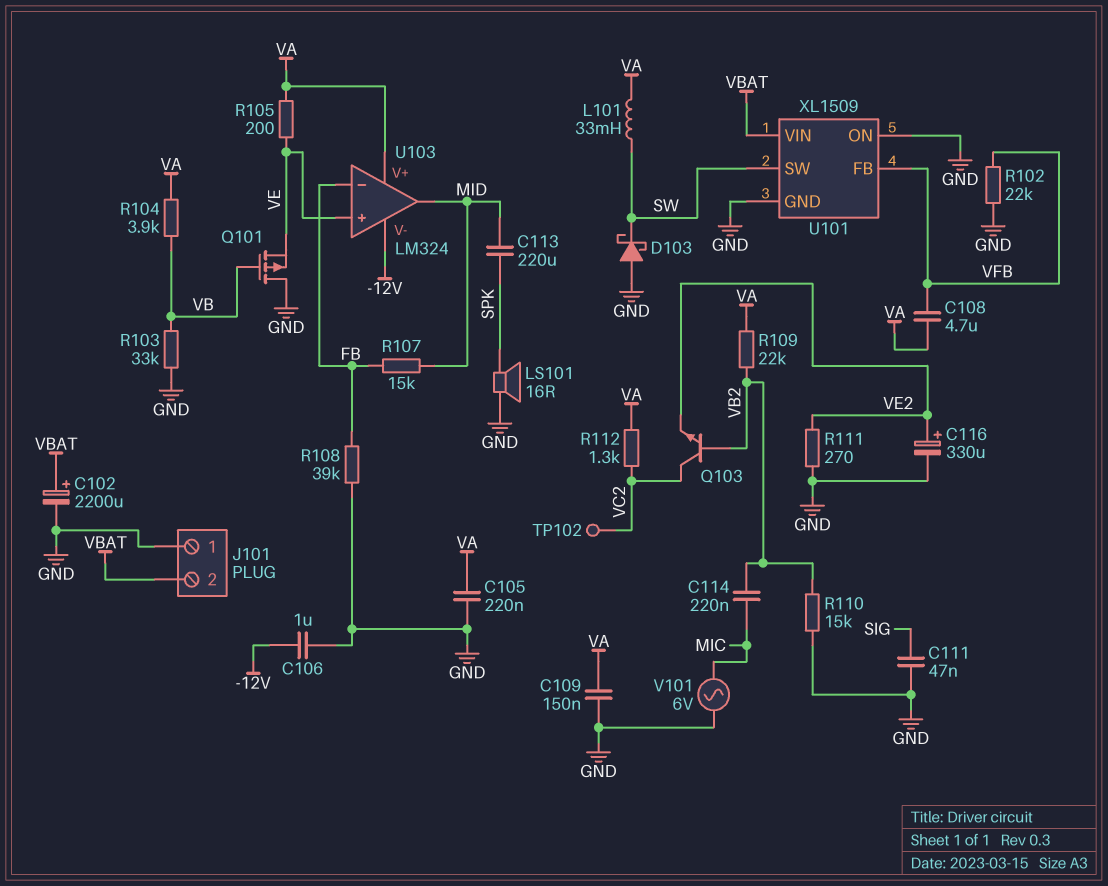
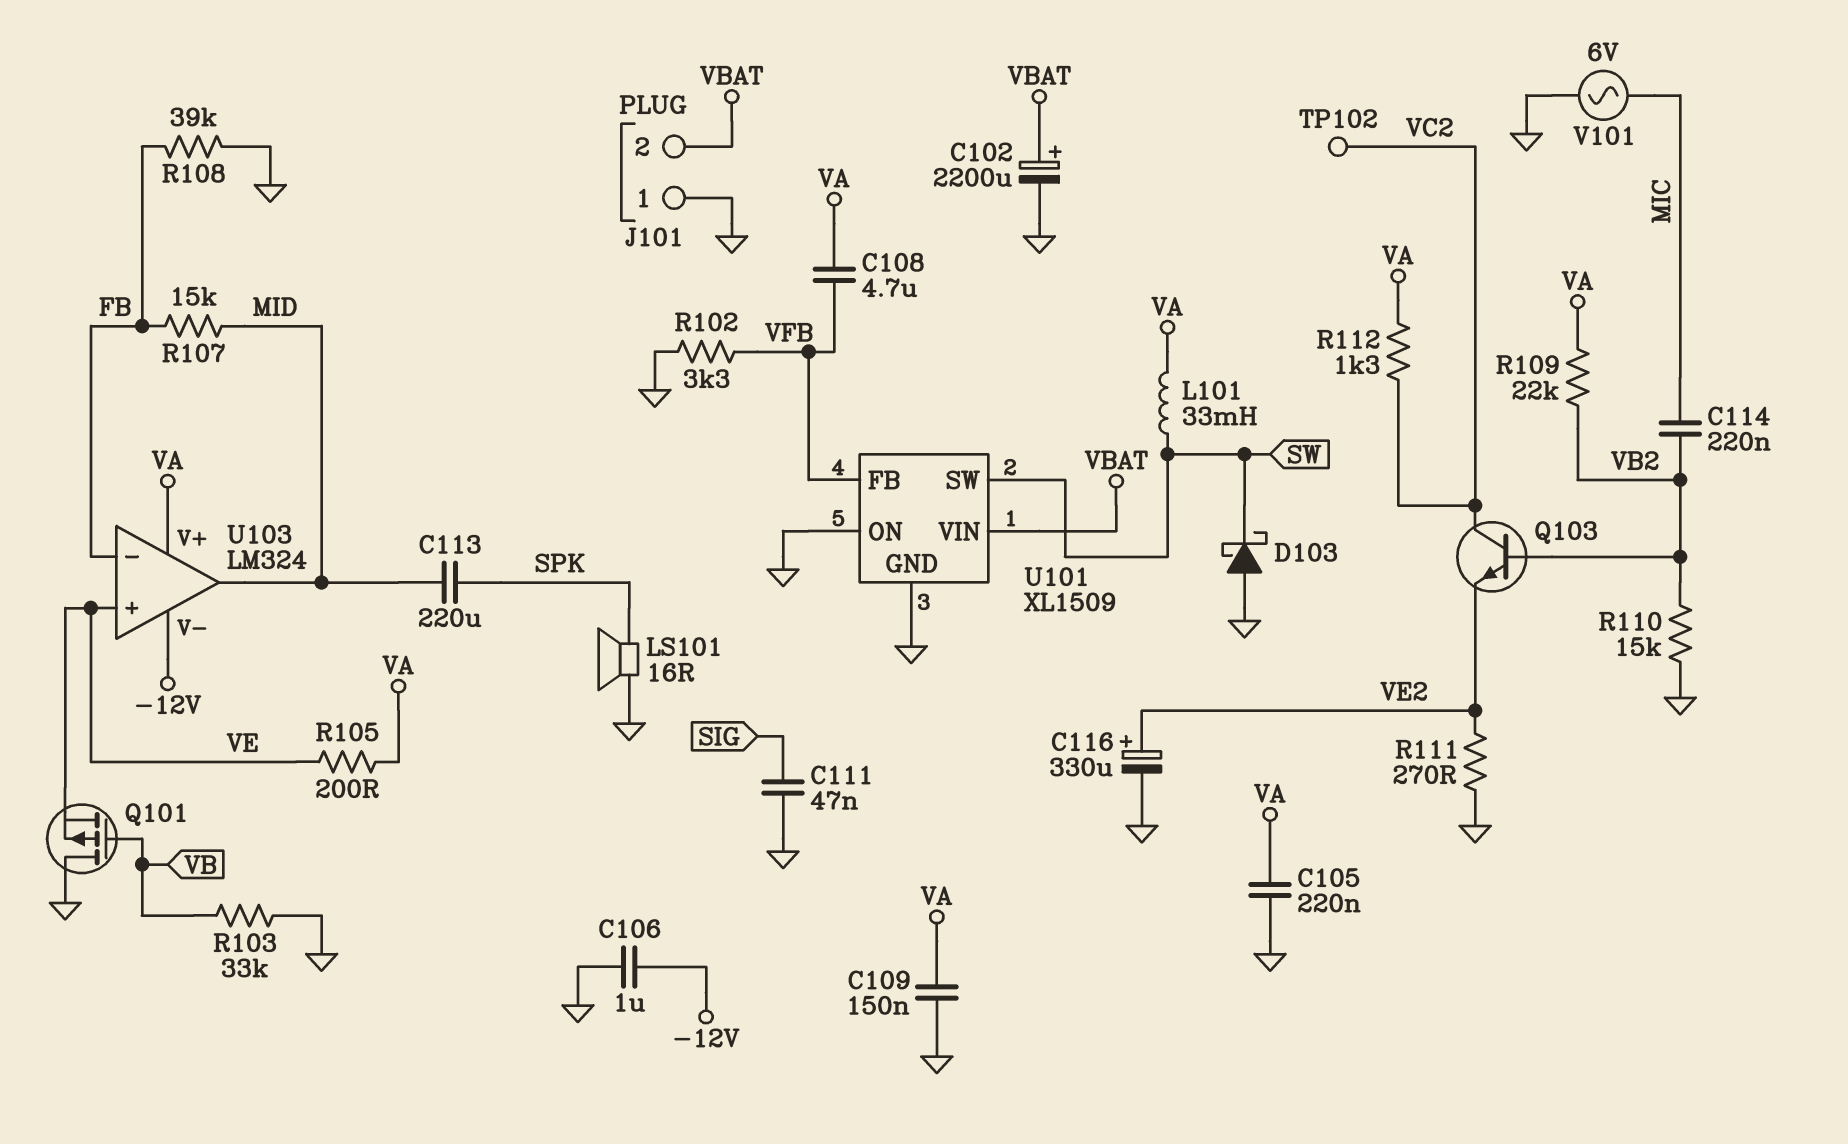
R102: 22k (GND, VFB) -> 3.3k (GND, VFB)
R104: 3.9k (VA, VB) -> none

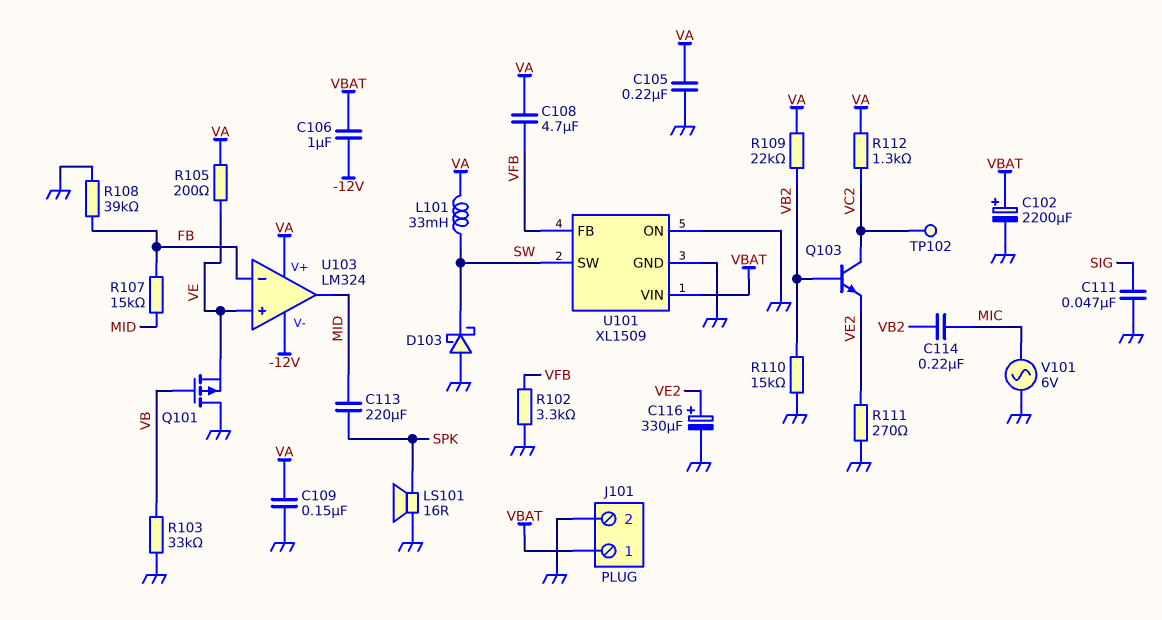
C106: 1uF (-12V, GND) -> 1uF (-12V, VBAT)
J101 pin 1: GND -> VBAT
J101 pin 2: VBAT -> GND

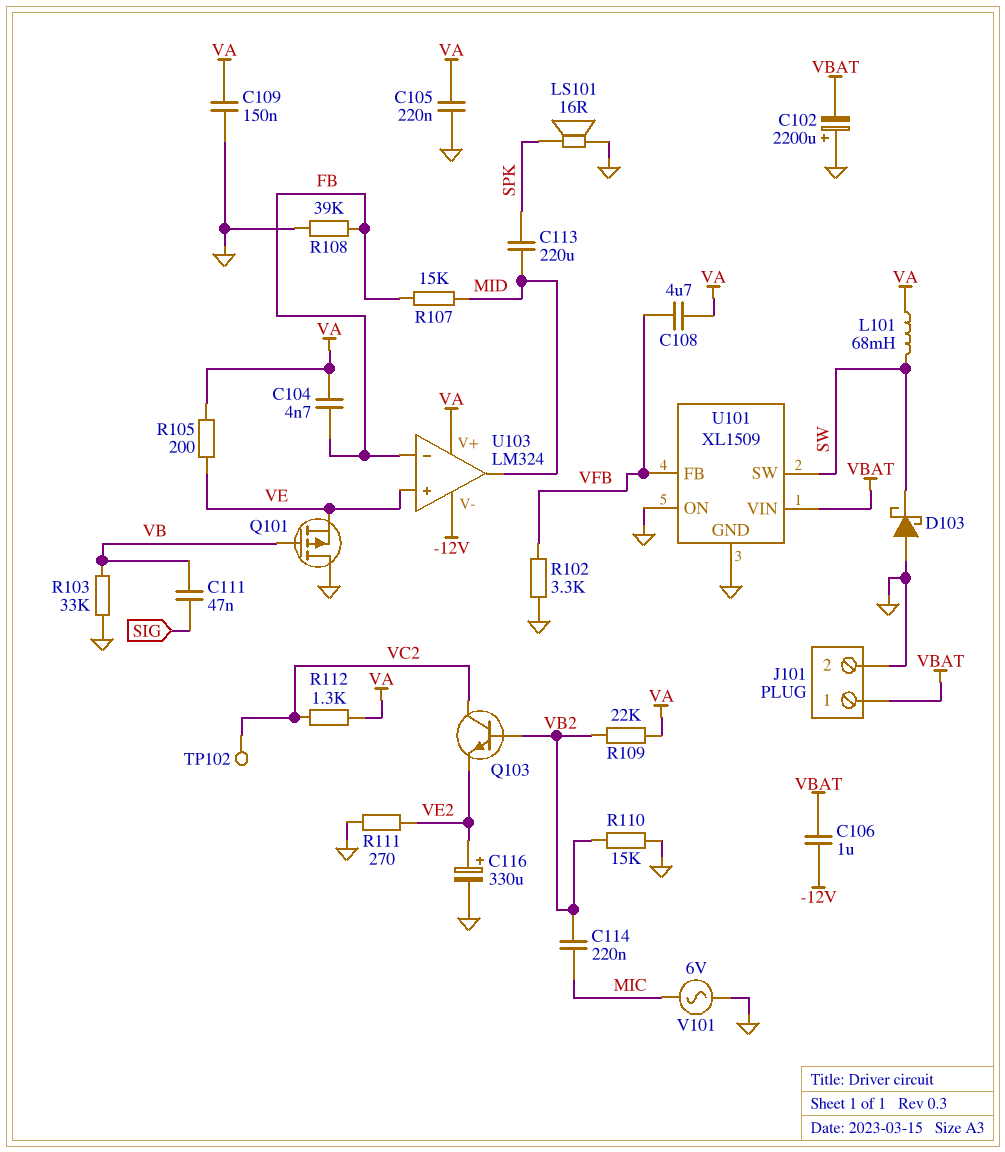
C102: 2200uF (plus VBAT, minus GND) -> 2200uF (plus GND, minus VBAT)
C104: none -> 4.7nF (FB, VA)
C111: 47nF (GND, SIG) -> 47nF (SIG, VB)
L101: 33mH (SW, VA) -> 68mH (SW, VA)

